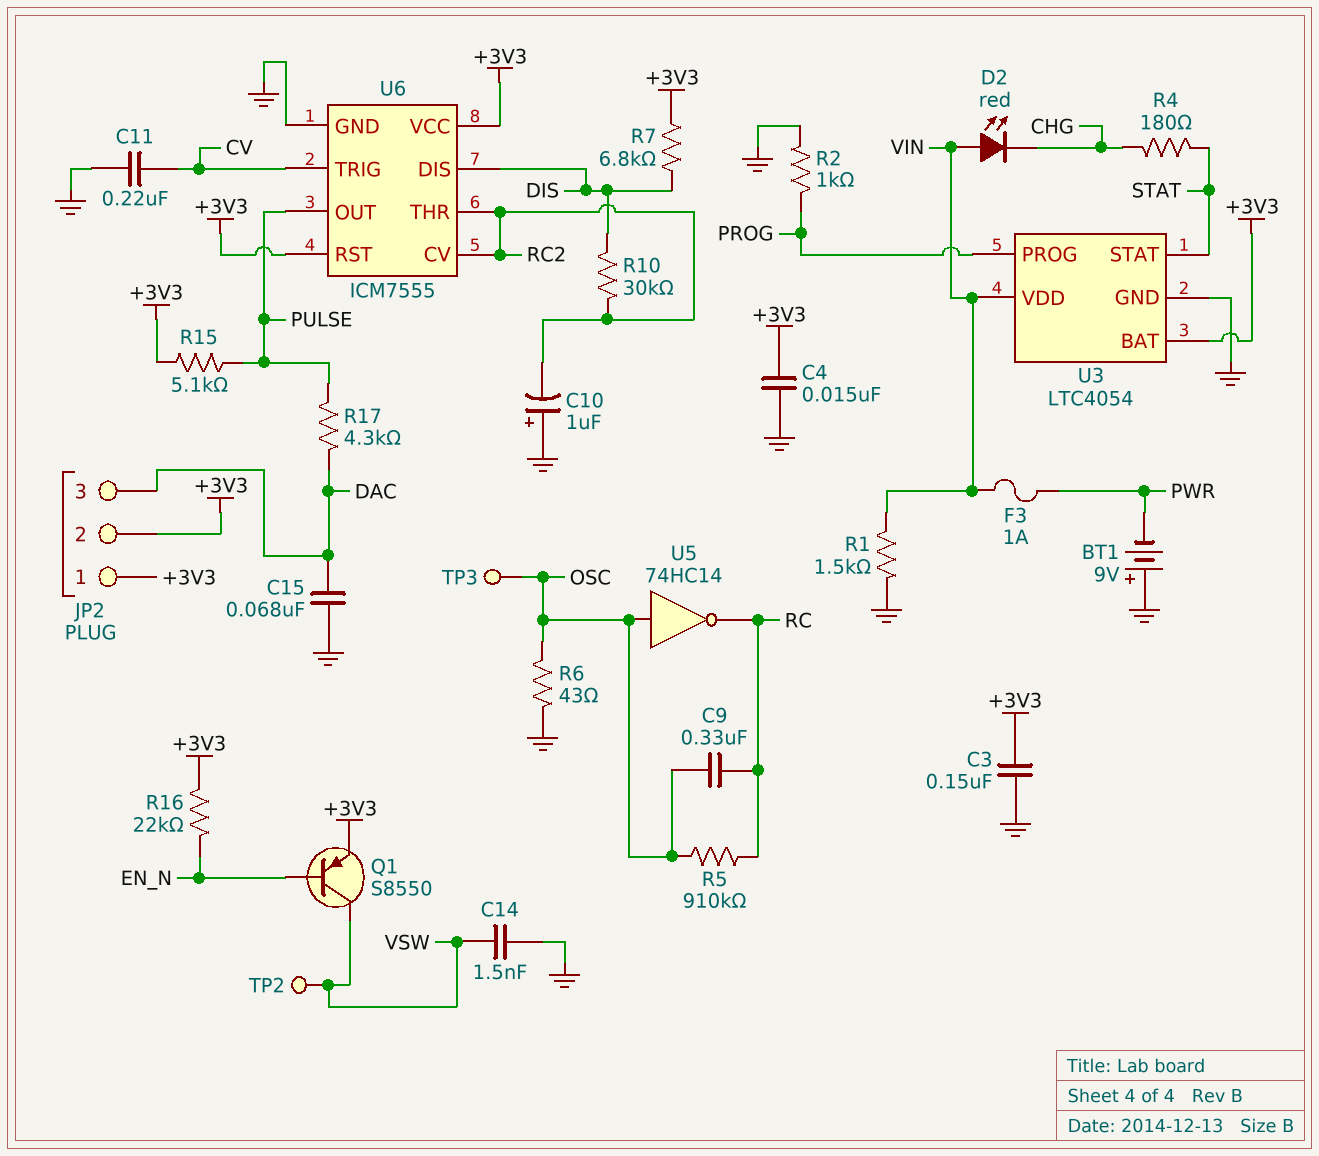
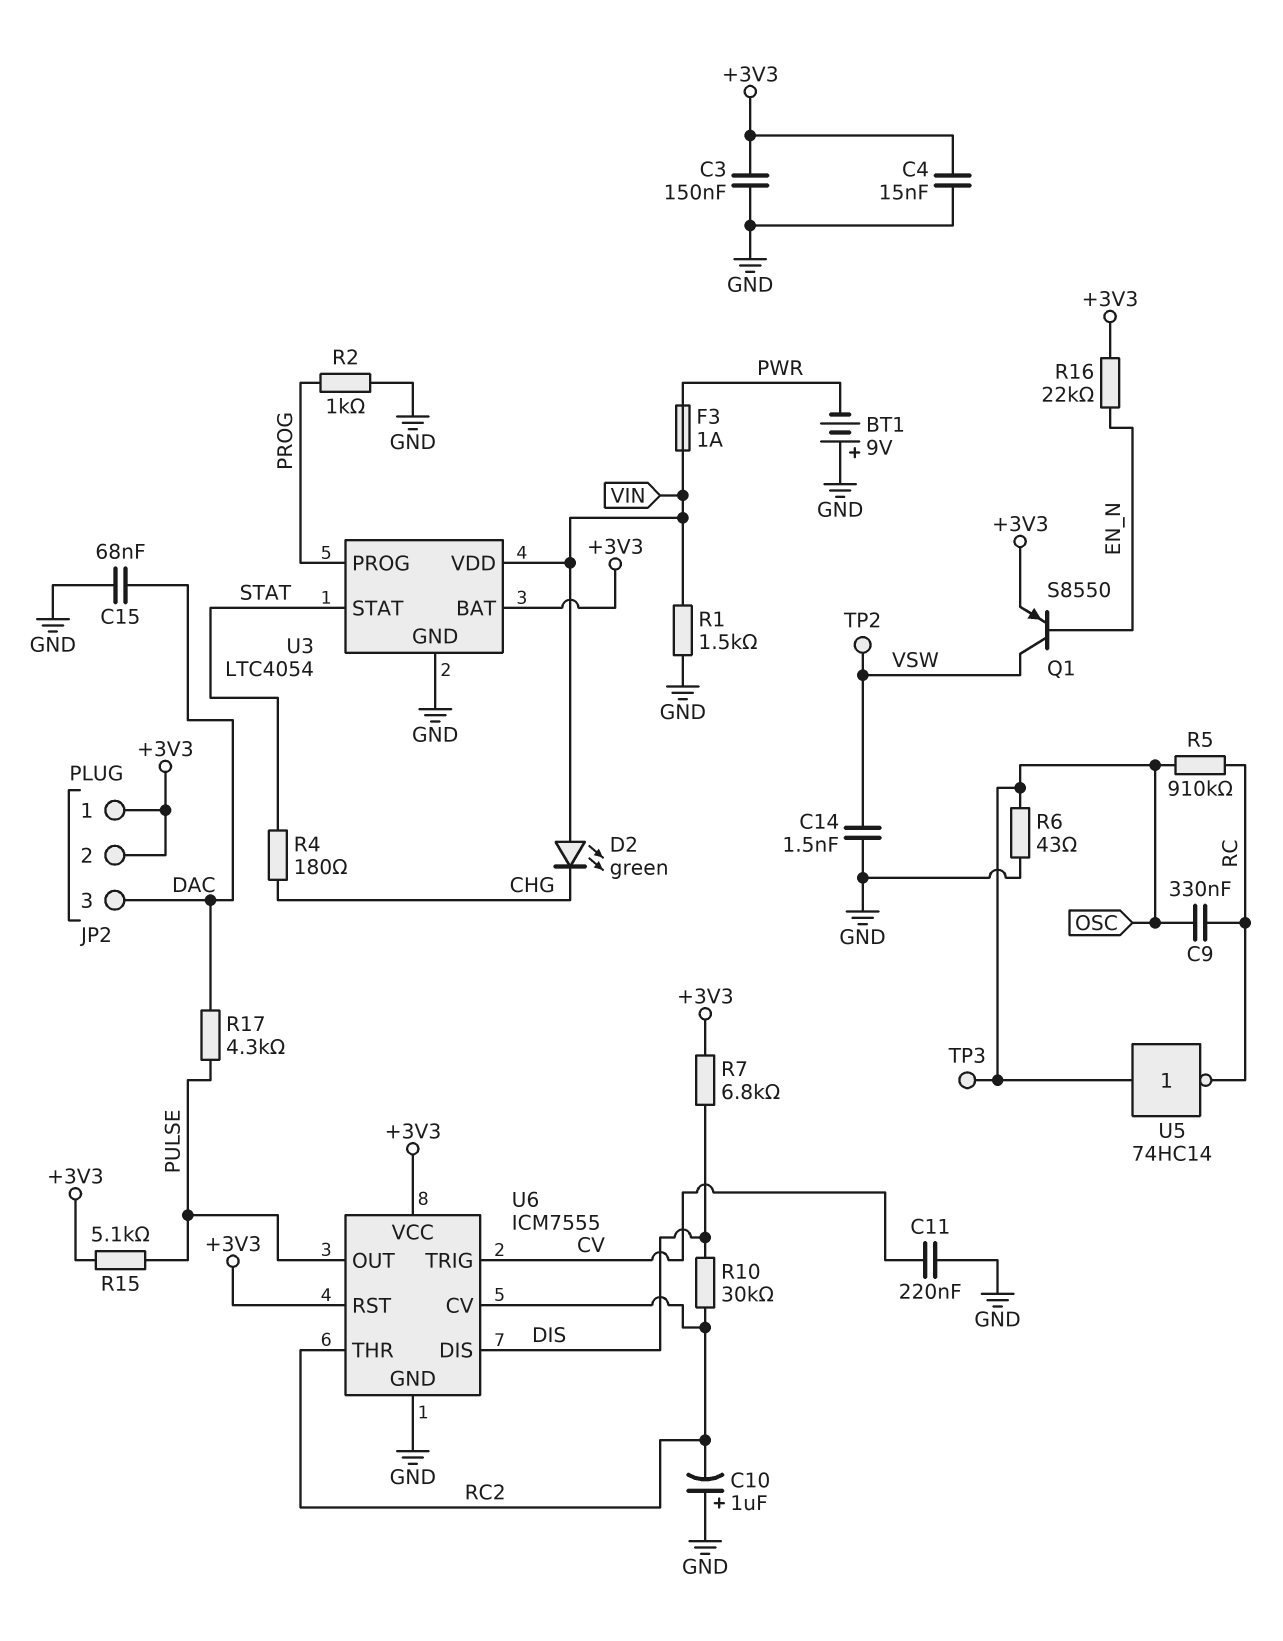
D2: LED red (A VIN, K CHG) -> LED green (A VIN, K CHG)

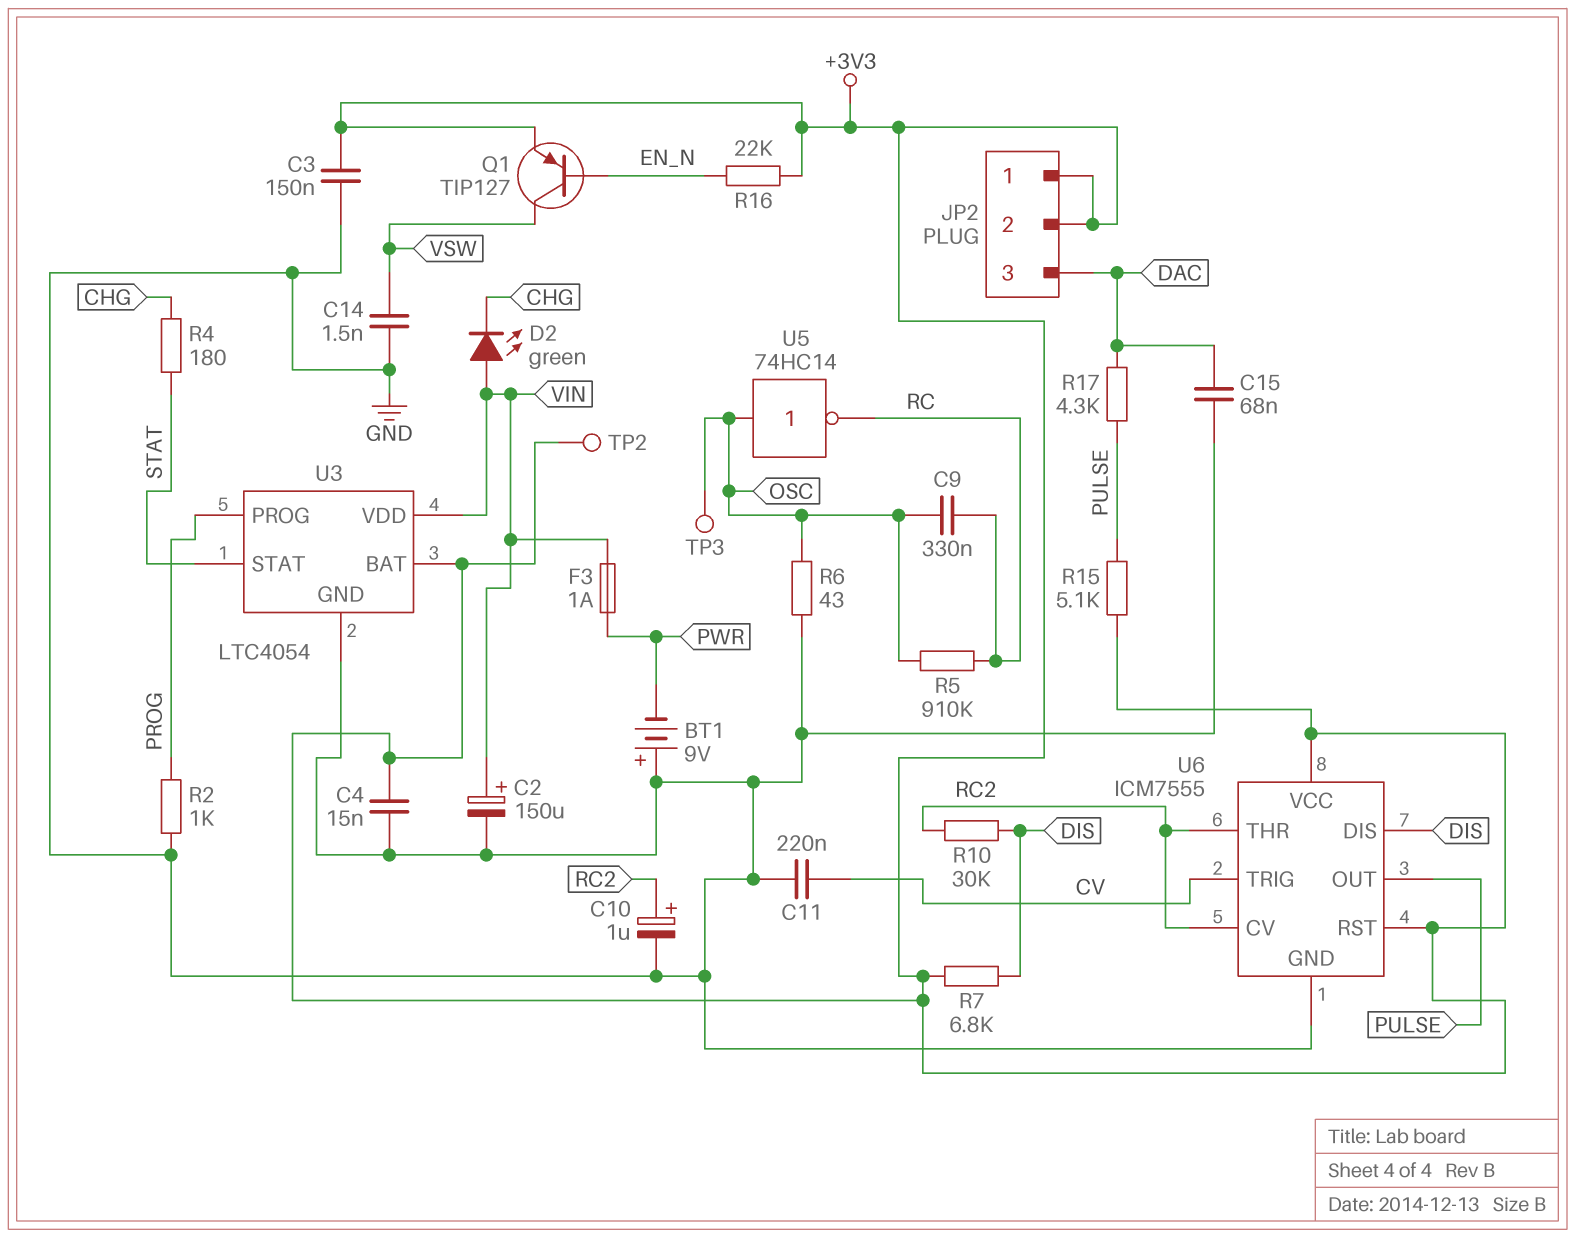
C2: none -> 150uF (plus VIN, minus GND)
C10: 1uF (plus GND, minus RC2) -> 1uF (plus RC2, minus GND)
Q1: PNP S8550 (B EN_N, C VSW, E +3V3) -> PNP TIP127 (B EN_N, C VSW, E +3V3)
R1: 1.5k (GND, VIN) -> none
TP2: test point (VSW) -> test point (+3V3)

